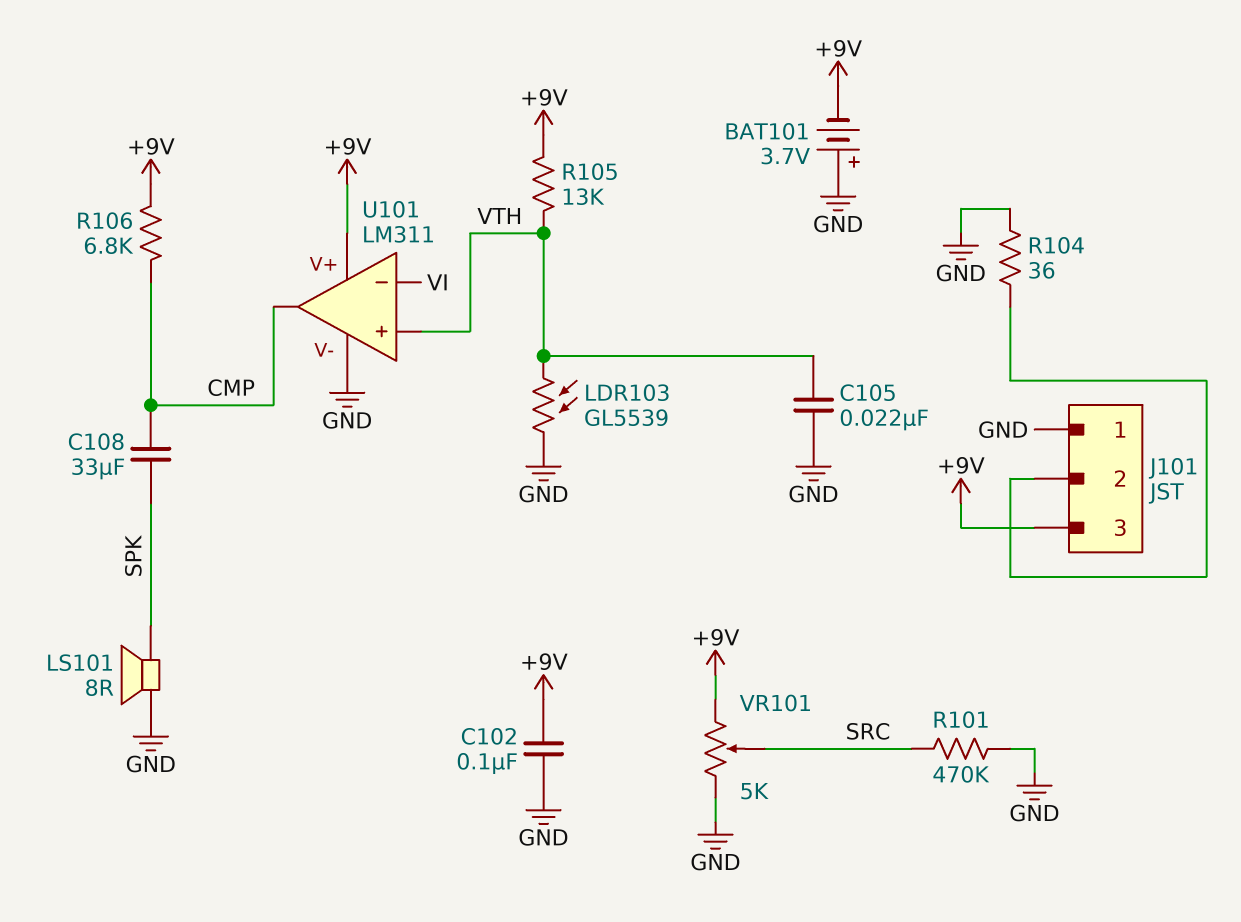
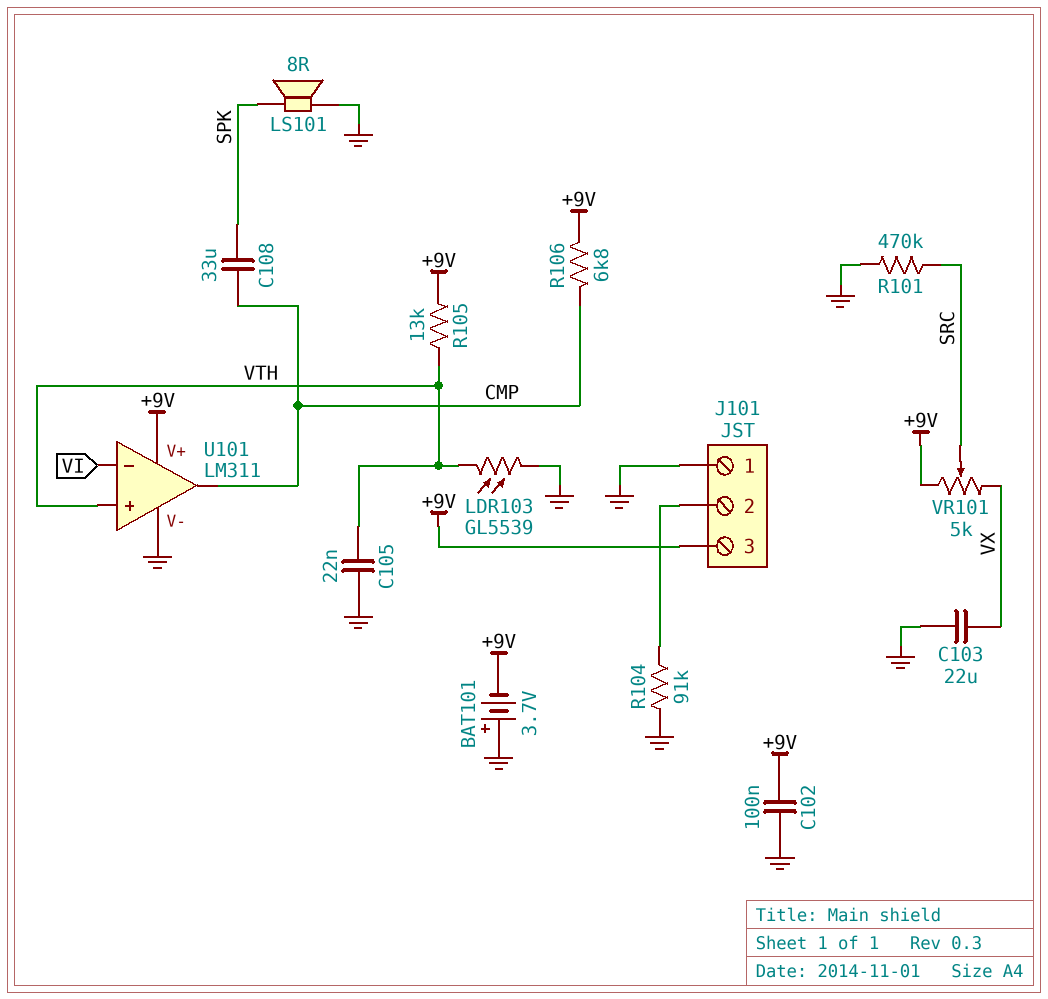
C103: none -> 22uF (GND, VX)
R104: 36 (GND, J101/2) -> 91k (GND, J101/2)
VR101: 5k (+9V, GND, wiper SRC) -> 5k (+9V, VX, wiper SRC)

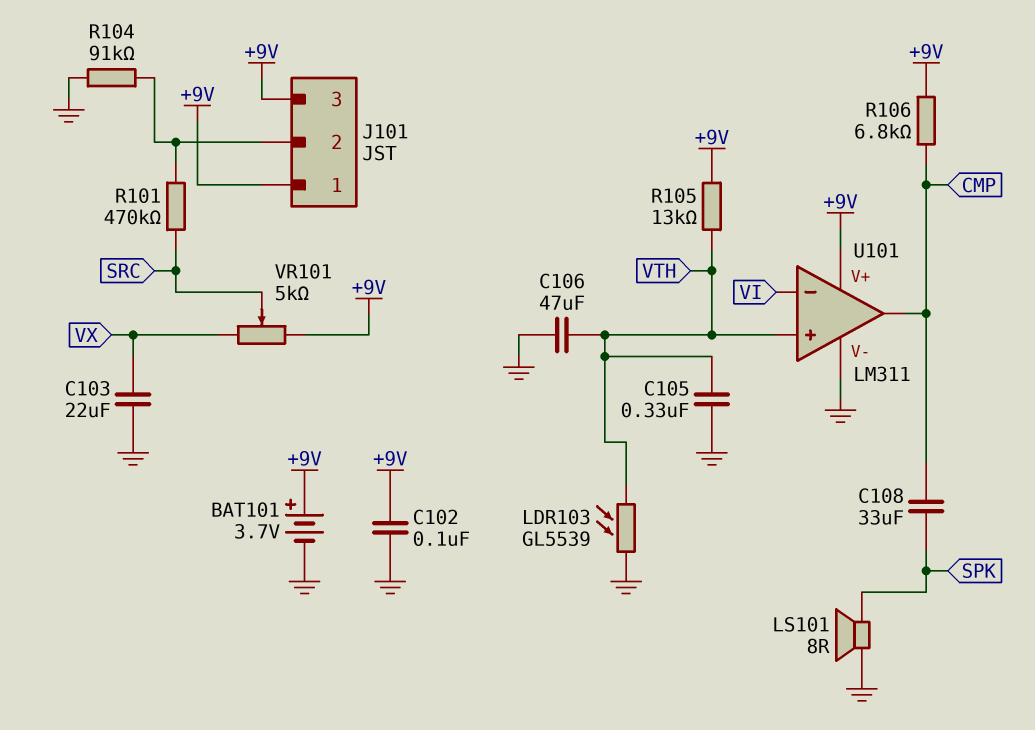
BAT101: 3.7V (plus GND, minus +9V) -> 3.7V (plus +9V, minus GND)
C105: 22nF (GND, VTH) -> 330nF (GND, VTH)
C106: none -> 47uF (GND, VTH)
J101 pin 1: GND -> +9V
R101: 470k (GND, SRC) -> 470k (J101/2, SRC)

